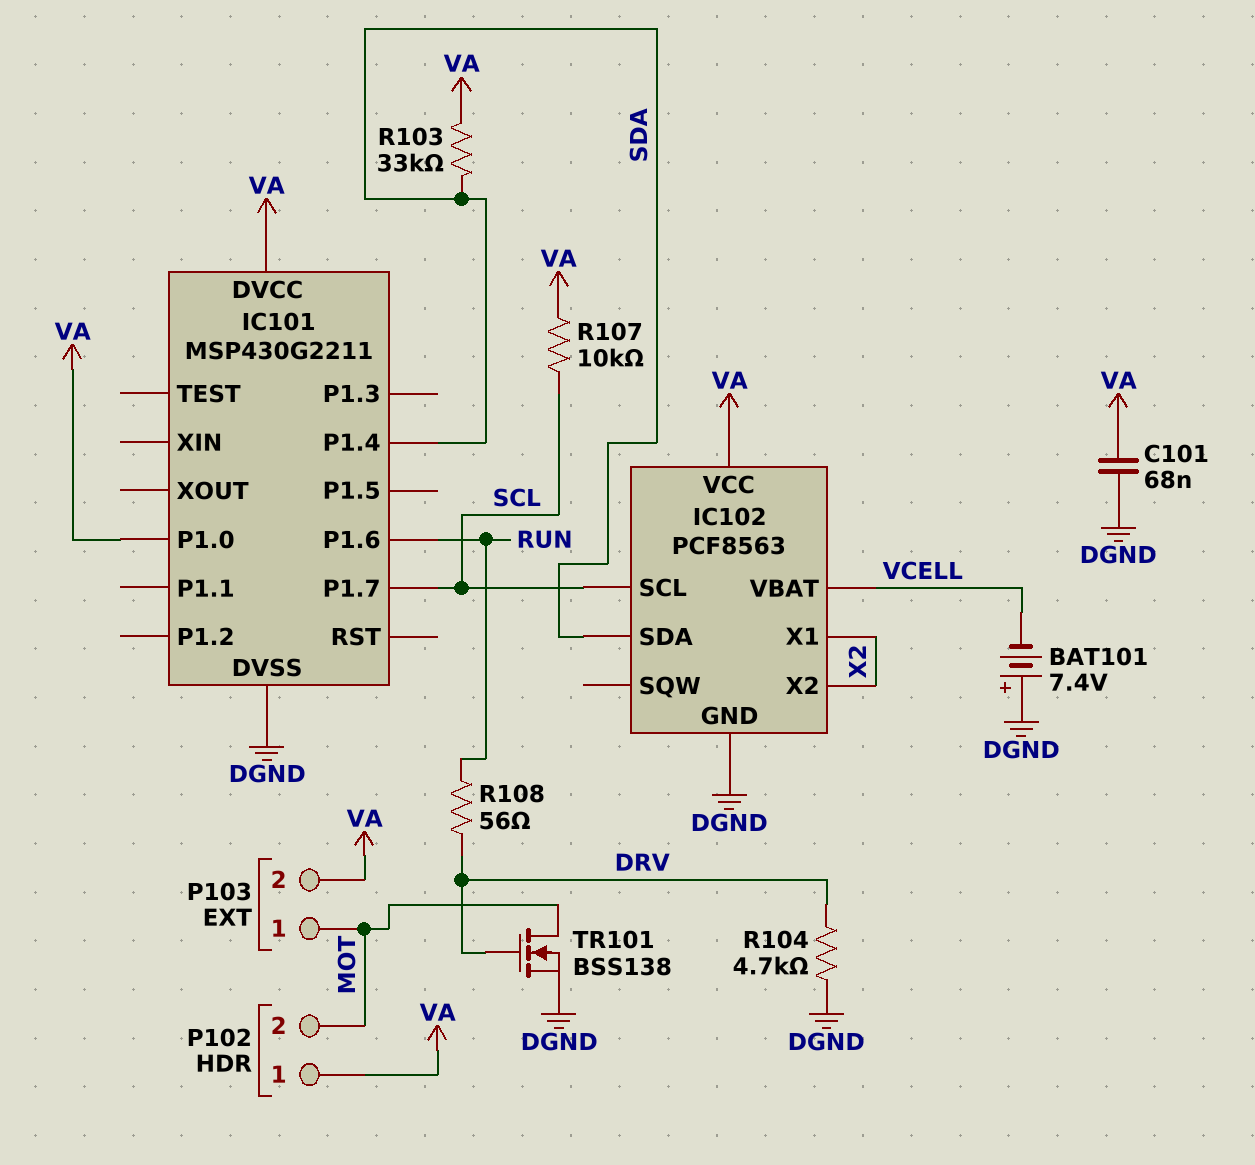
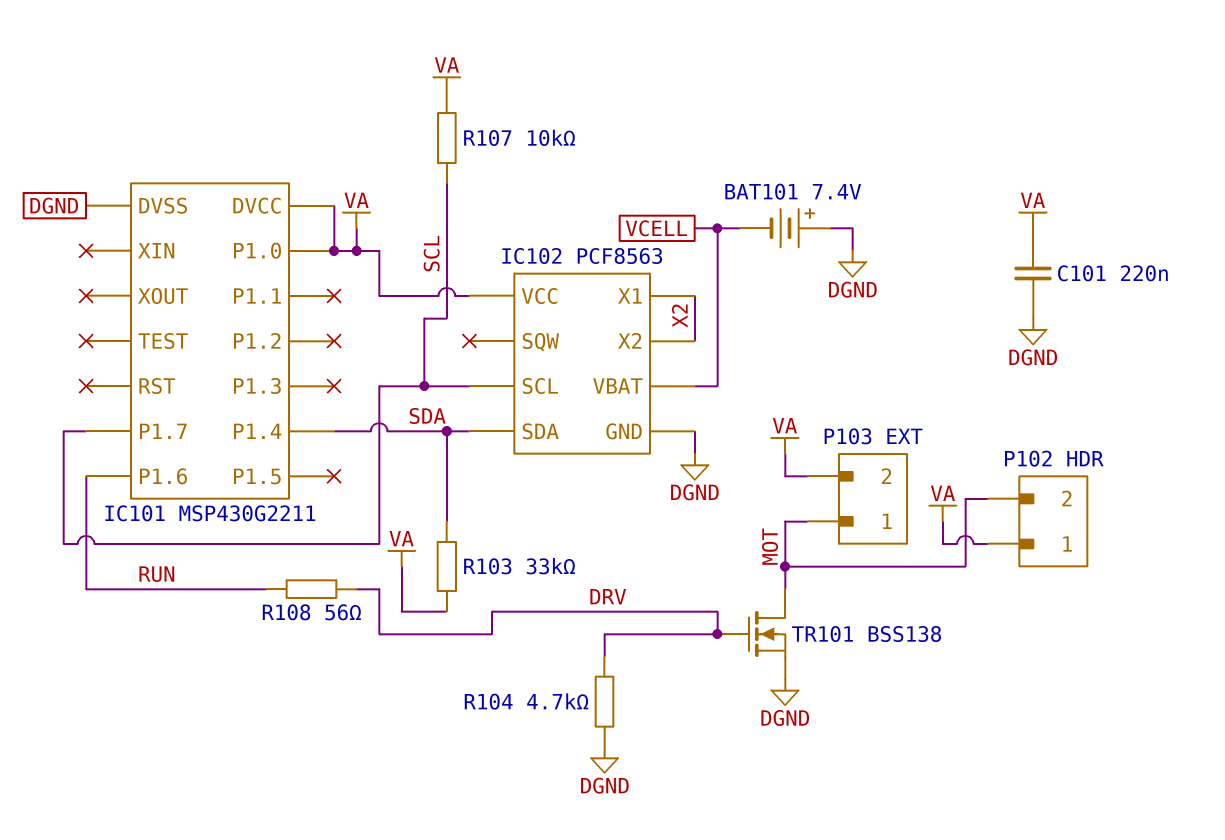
C101: 68nF (DGND, VA) -> 220nF (DGND, VA)

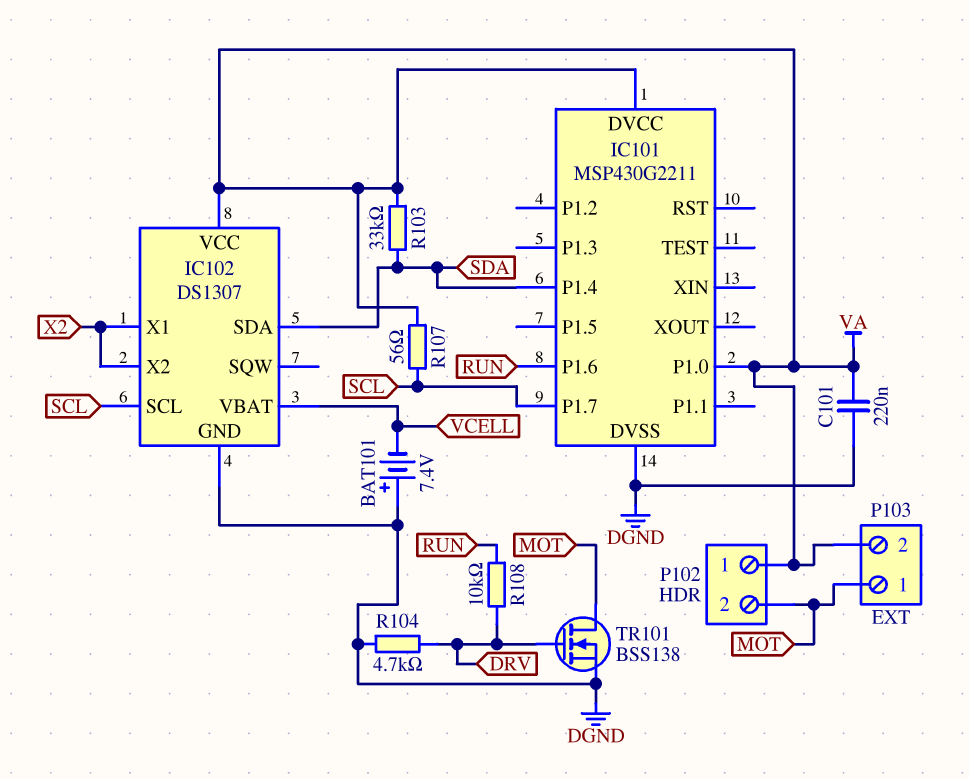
IC102: PCF8563 -> DS1307
R107: 10k (SCL, VA) -> 56 (SCL, VA)
R108: 56 (DRV, RUN) -> 10k (DRV, RUN)

